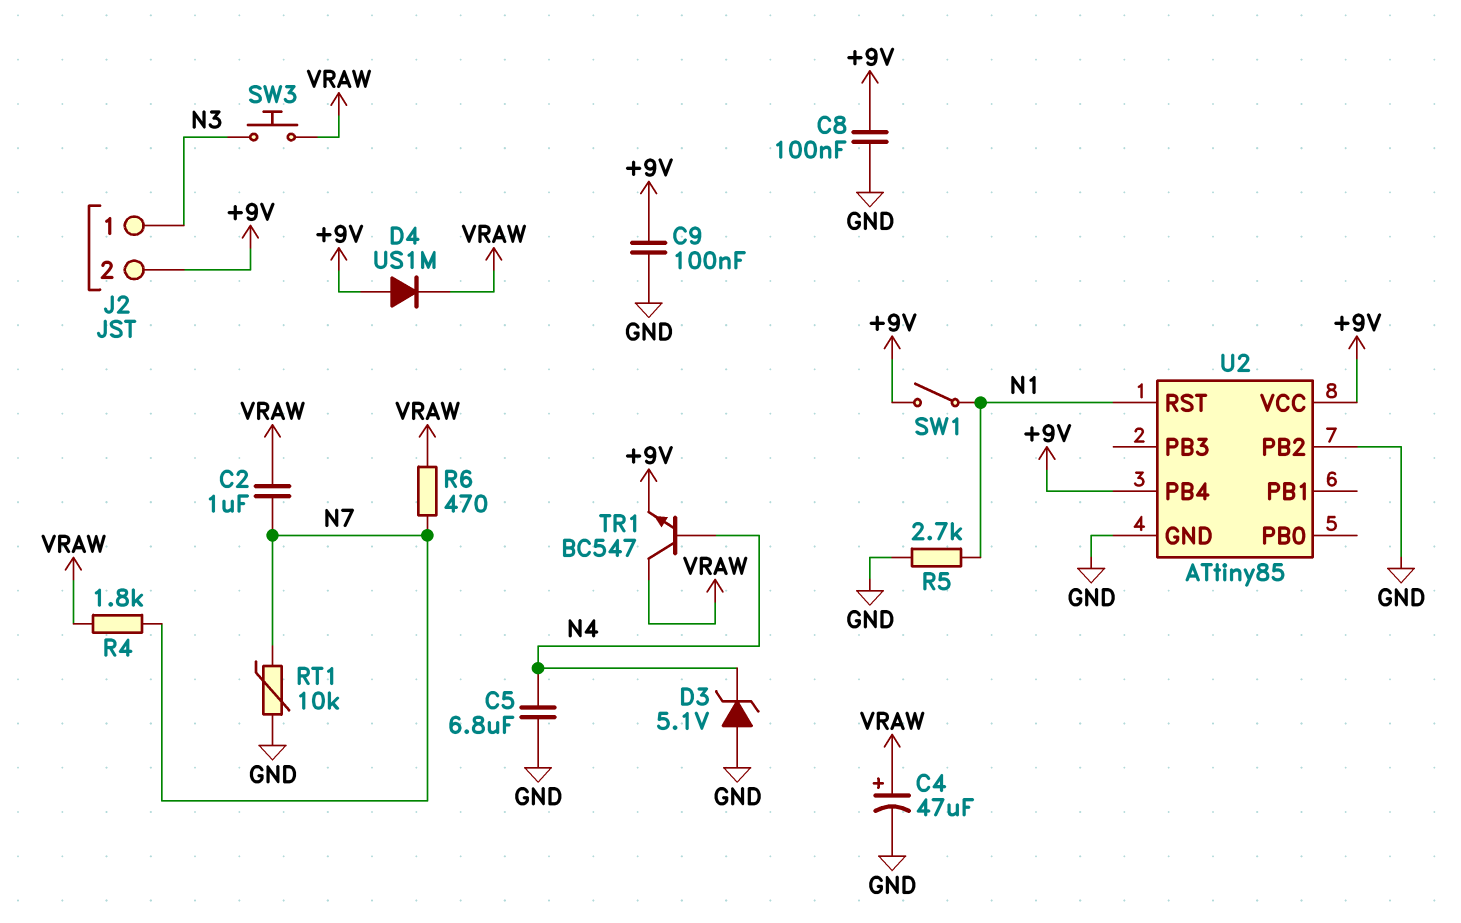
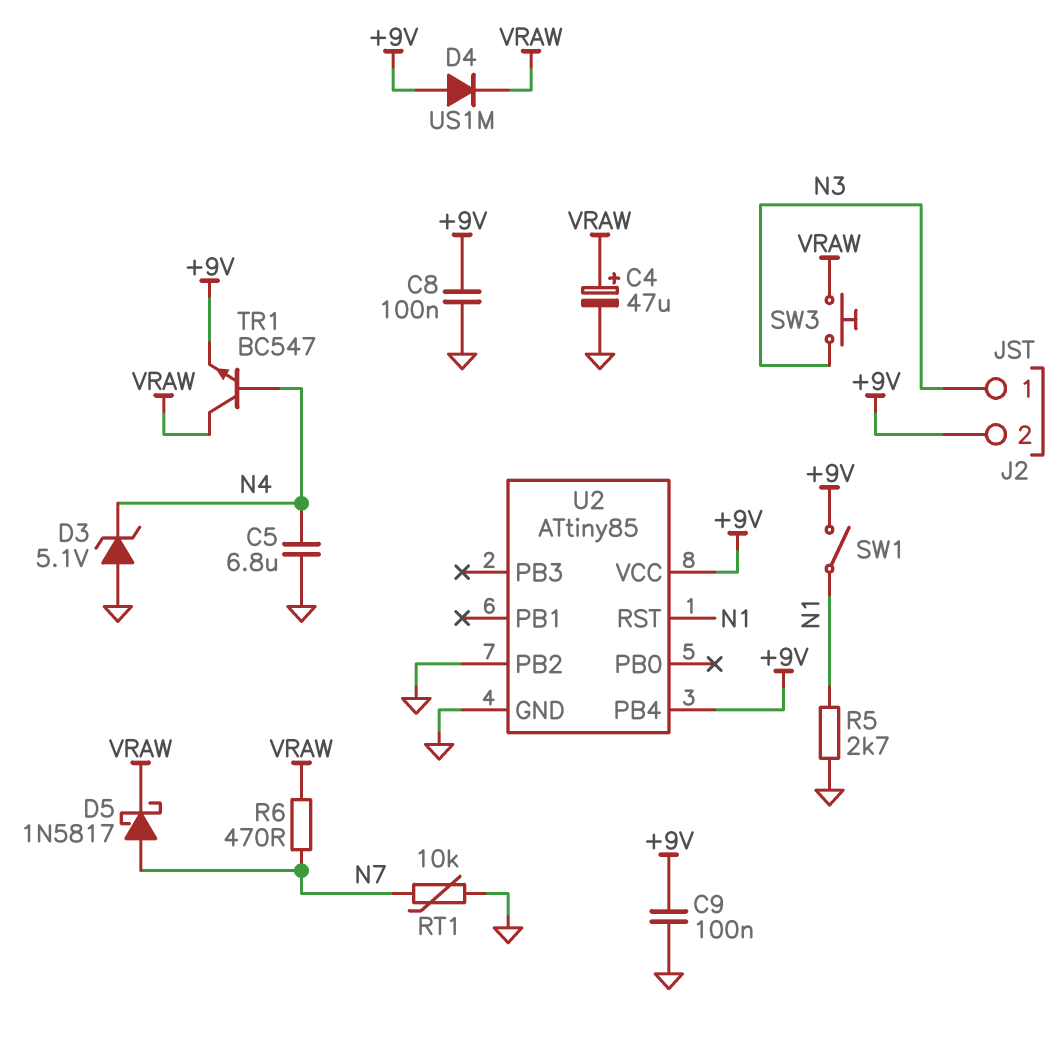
C2: 1uF (N7, VRAW) -> none
D5: none -> schottky 1N5817 (A N7, K VRAW)
R4: 1.8k (N7, VRAW) -> none

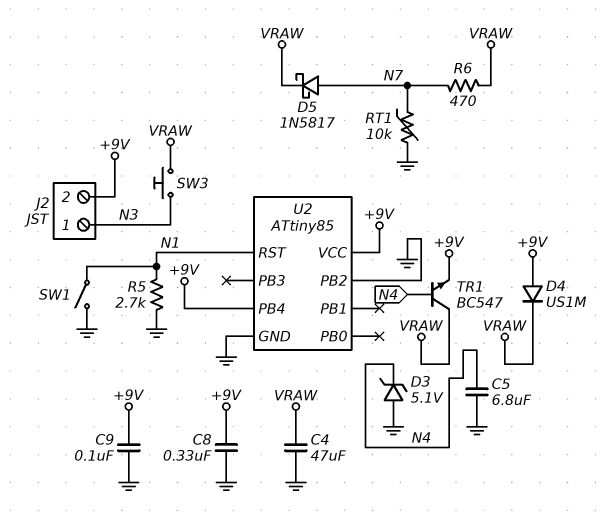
C4: 47uF (plus VRAW, minus GND) -> 47uF (GND, VRAW)
C8: 100nF (+9V, GND) -> 330nF (+9V, GND)
SW1: switch (+9V, N1) -> switch (GND, N1)

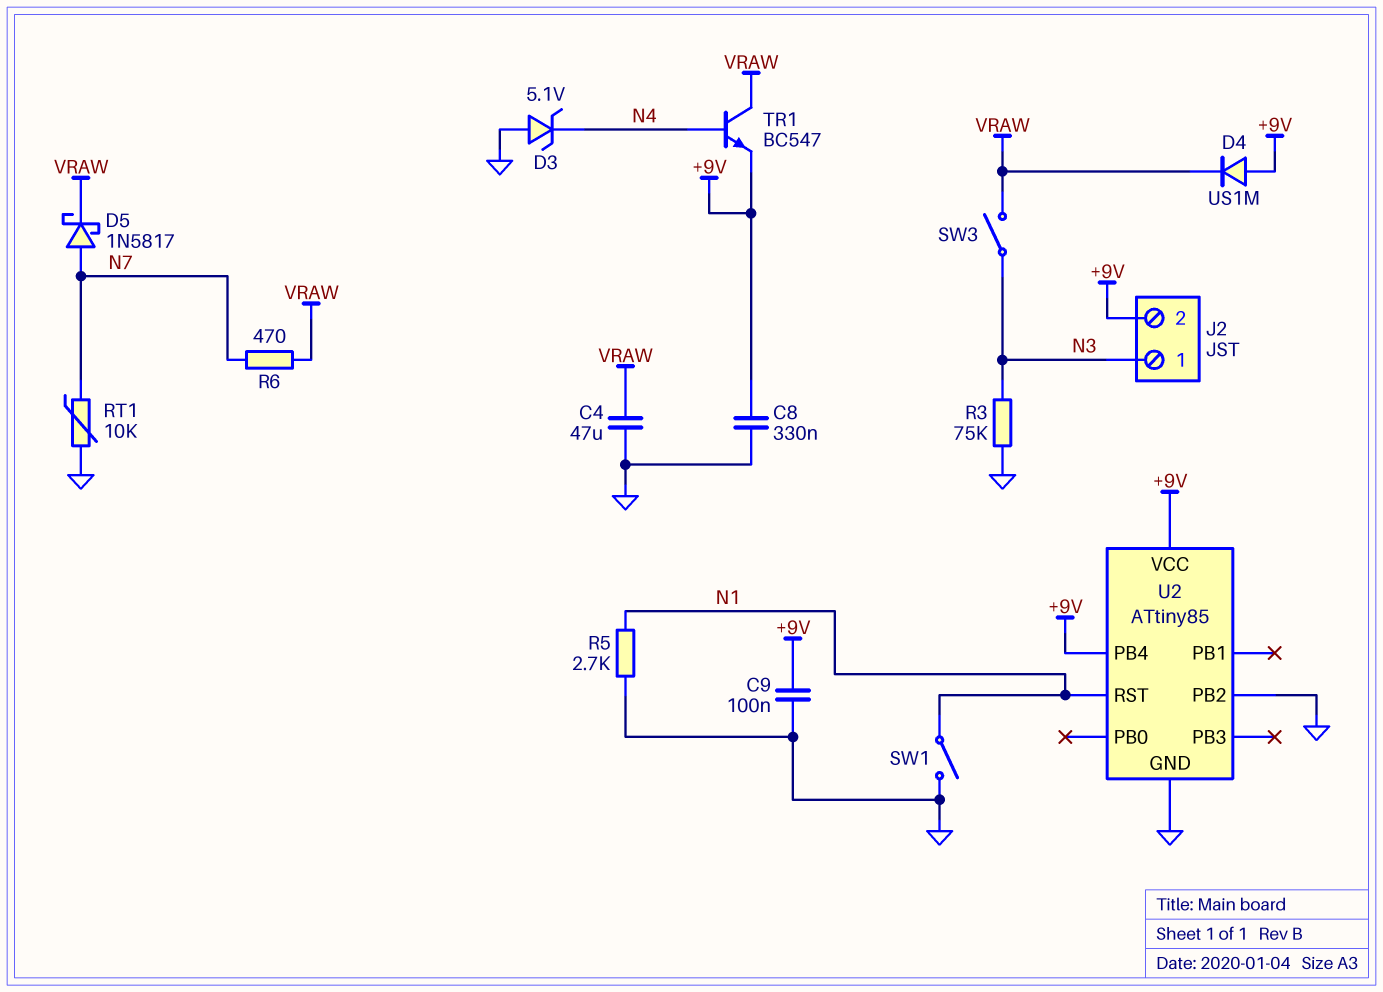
C5: 6.8uF (GND, N4) -> none
R3: none -> 75k (GND, N3)
SW3: button (N3, VRAW) -> switch (N3, VRAW)

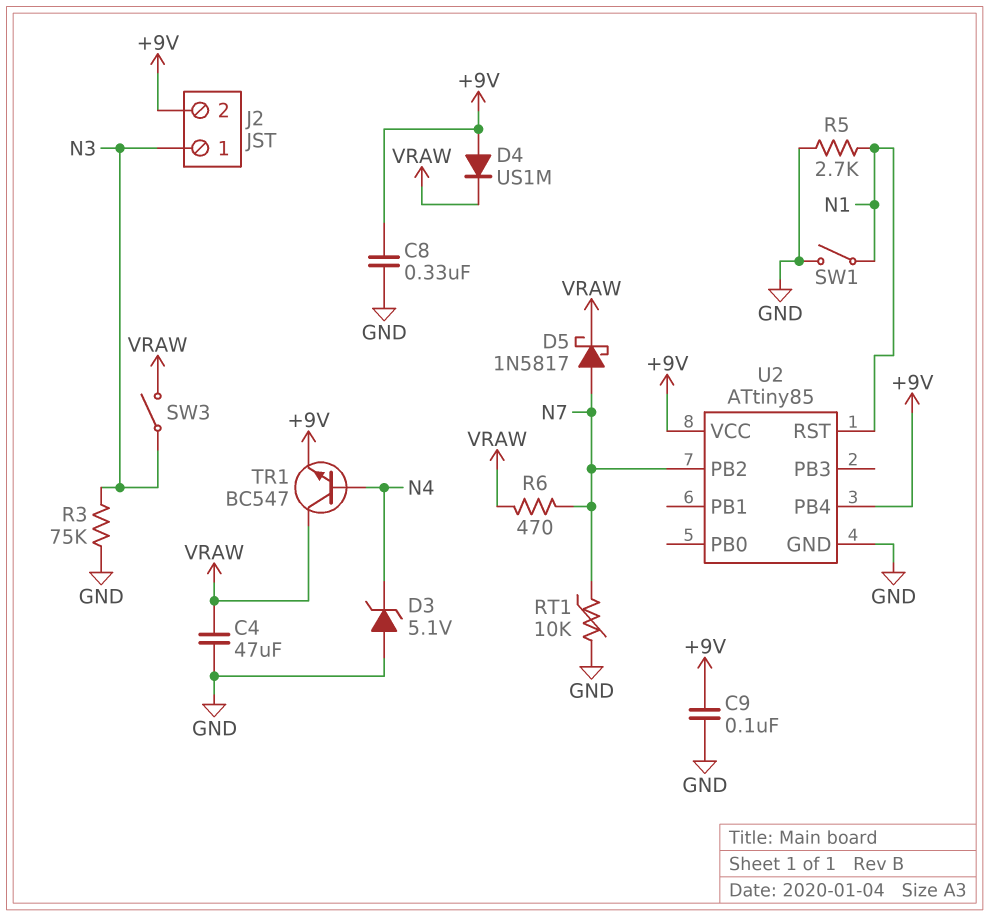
U2 pin PB2: GND -> N7

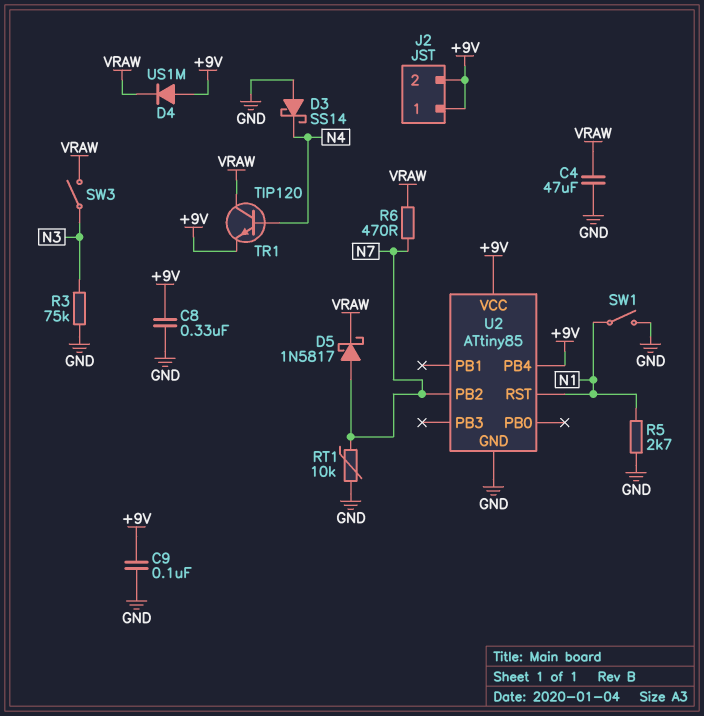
D3: zener 5.1V (A GND, K N4) -> schottky SS14 (A GND, K N4)
J2 pin 1: N3 -> +9V
TR1: NPN BC547 (B N4, C VRAW, E +9V) -> NPN TIP120 (B N4, C VRAW, E +9V)

